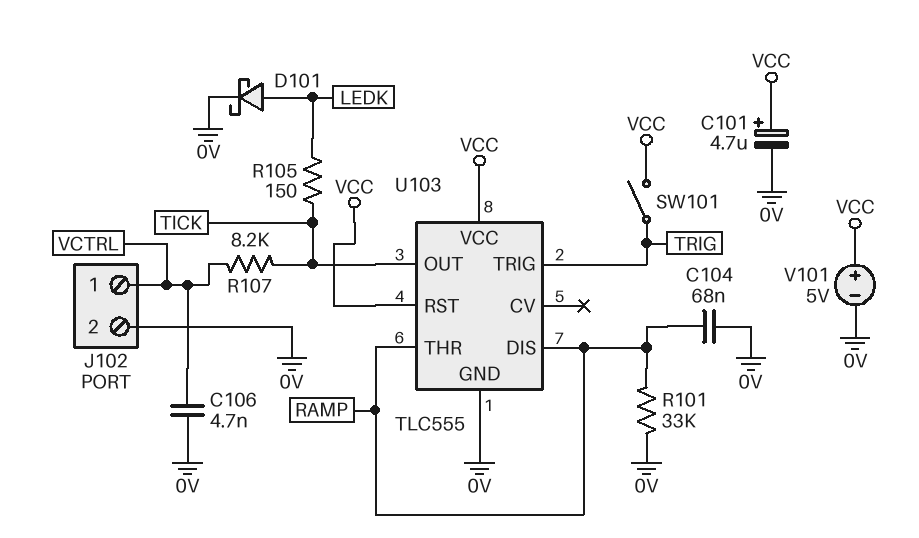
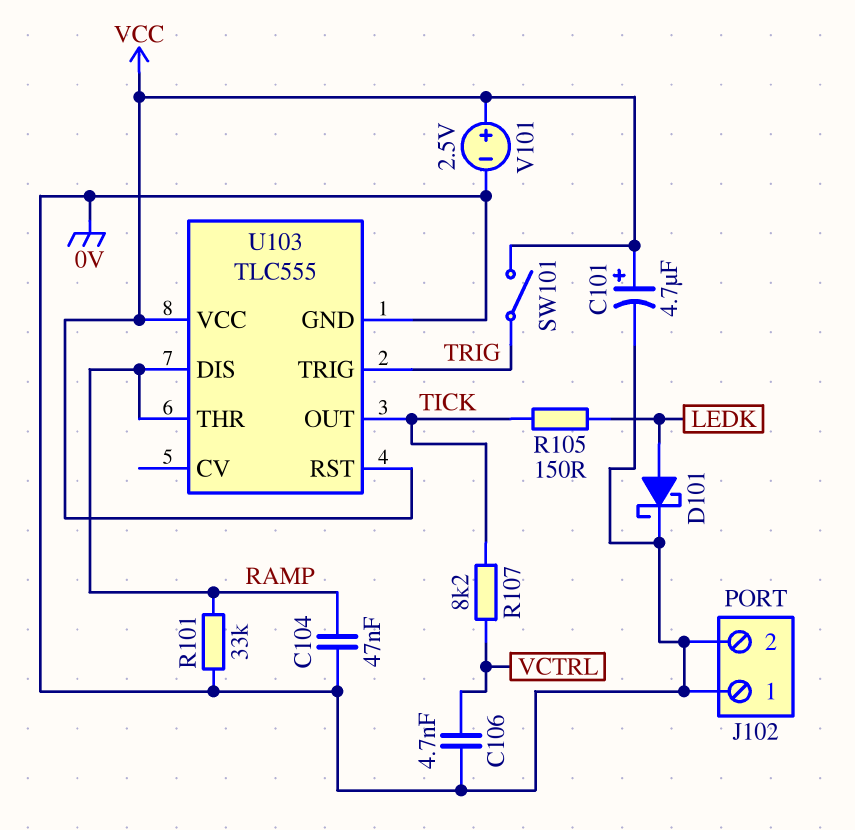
C104: 68nF (0V, RAMP) -> 47nF (0V, RAMP)
J102 pin 1: VCTRL -> 0V
V101: 5V (plus VCC, minus 0V) -> 2.5V (plus VCC, minus 0V)

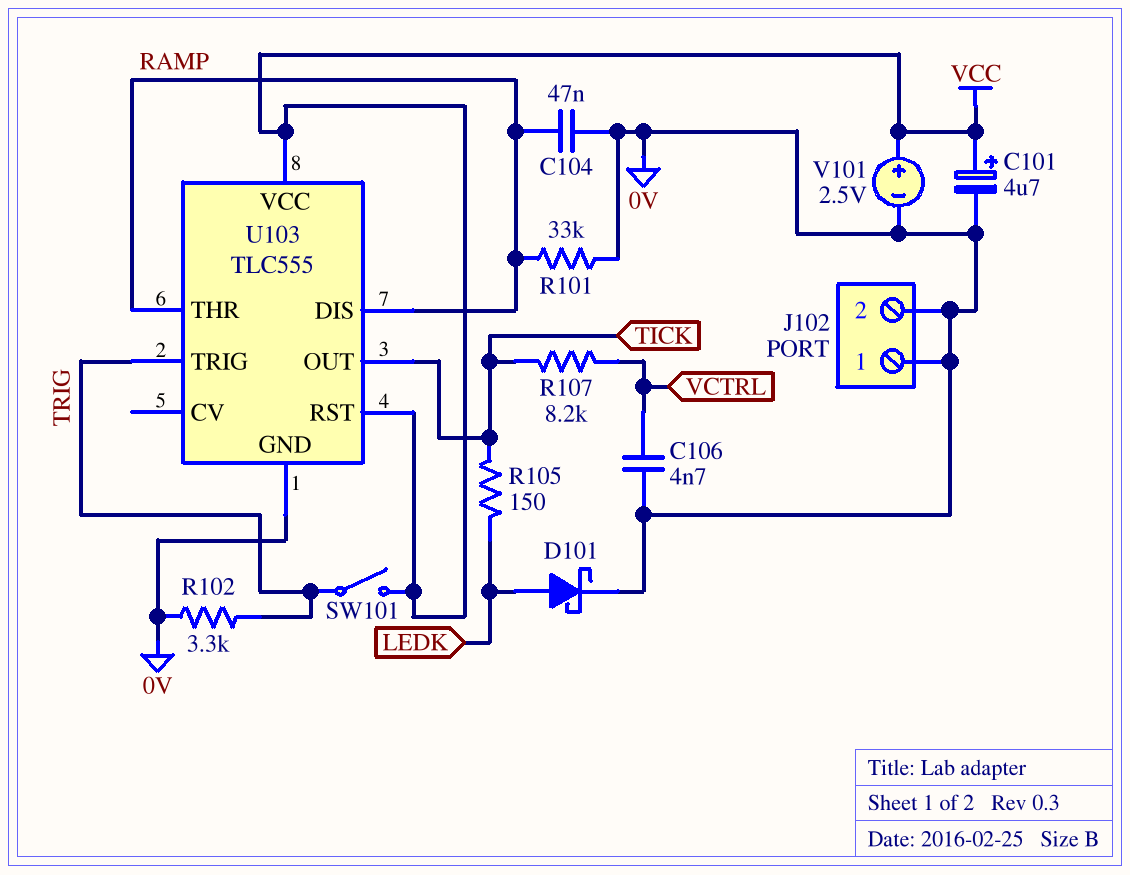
R102: none -> 3.3k (0V, TRIG)

